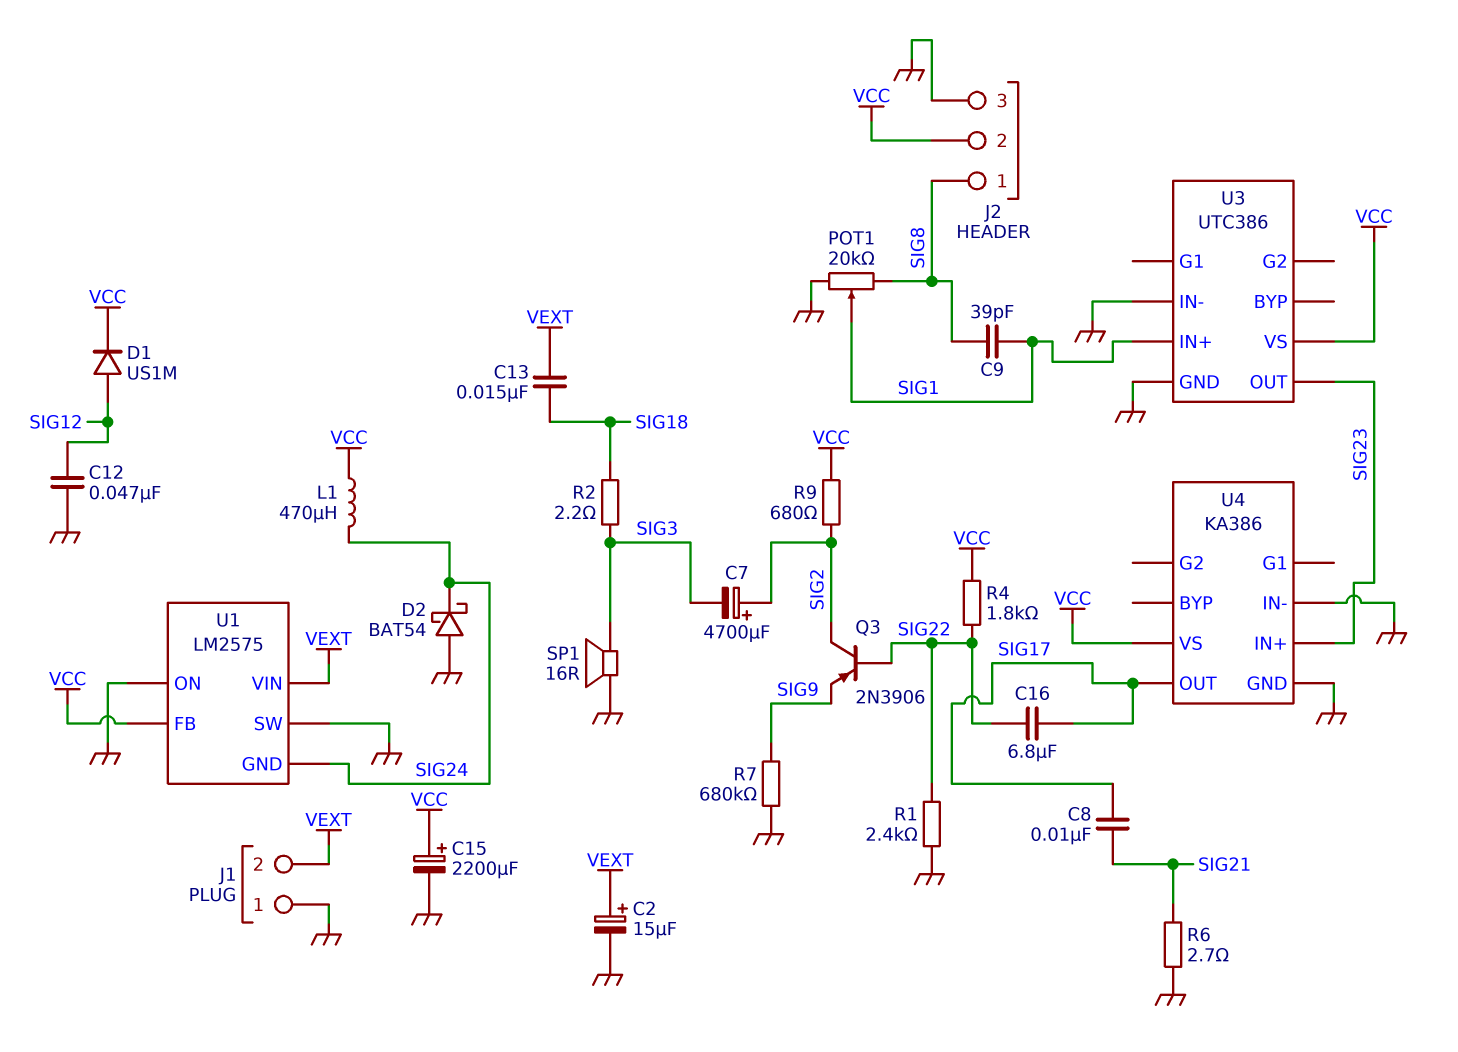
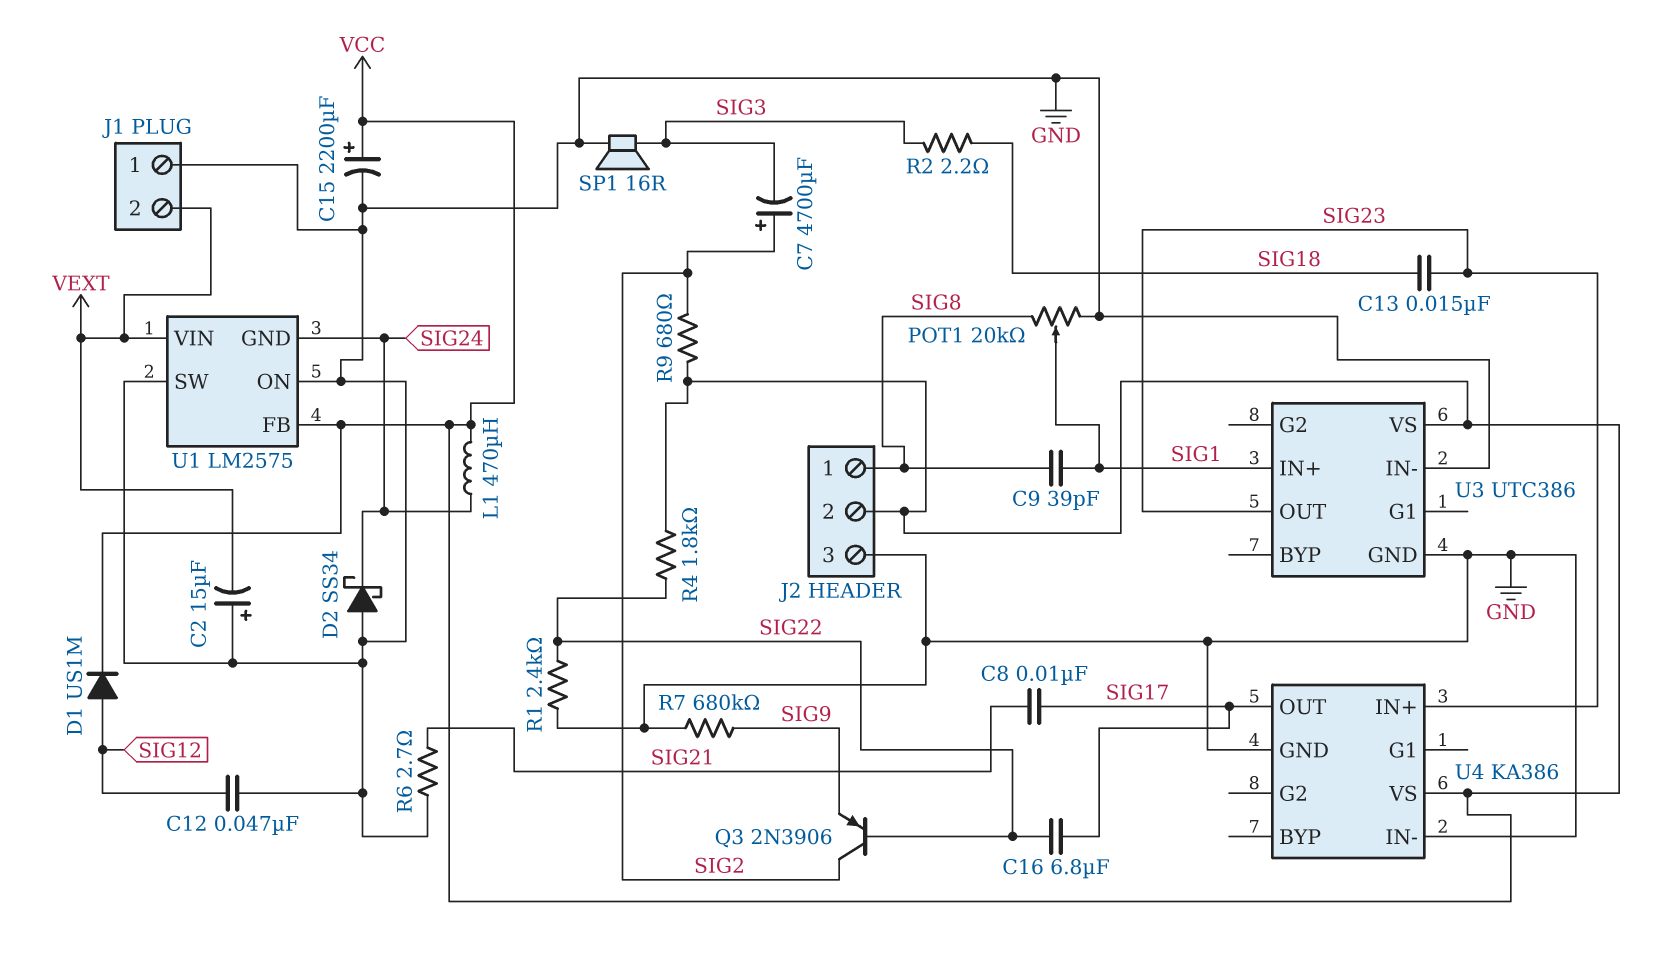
C2: 15uF (plus VEXT, minus GND) -> 15uF (plus GND, minus VEXT)
C13: 15nF (SIG18, VEXT) -> 15nF (SIG18, SIG23)
D2: schottky BAT54 (A GND, K SIG24) -> schottky SS34 (A GND, K SIG24)

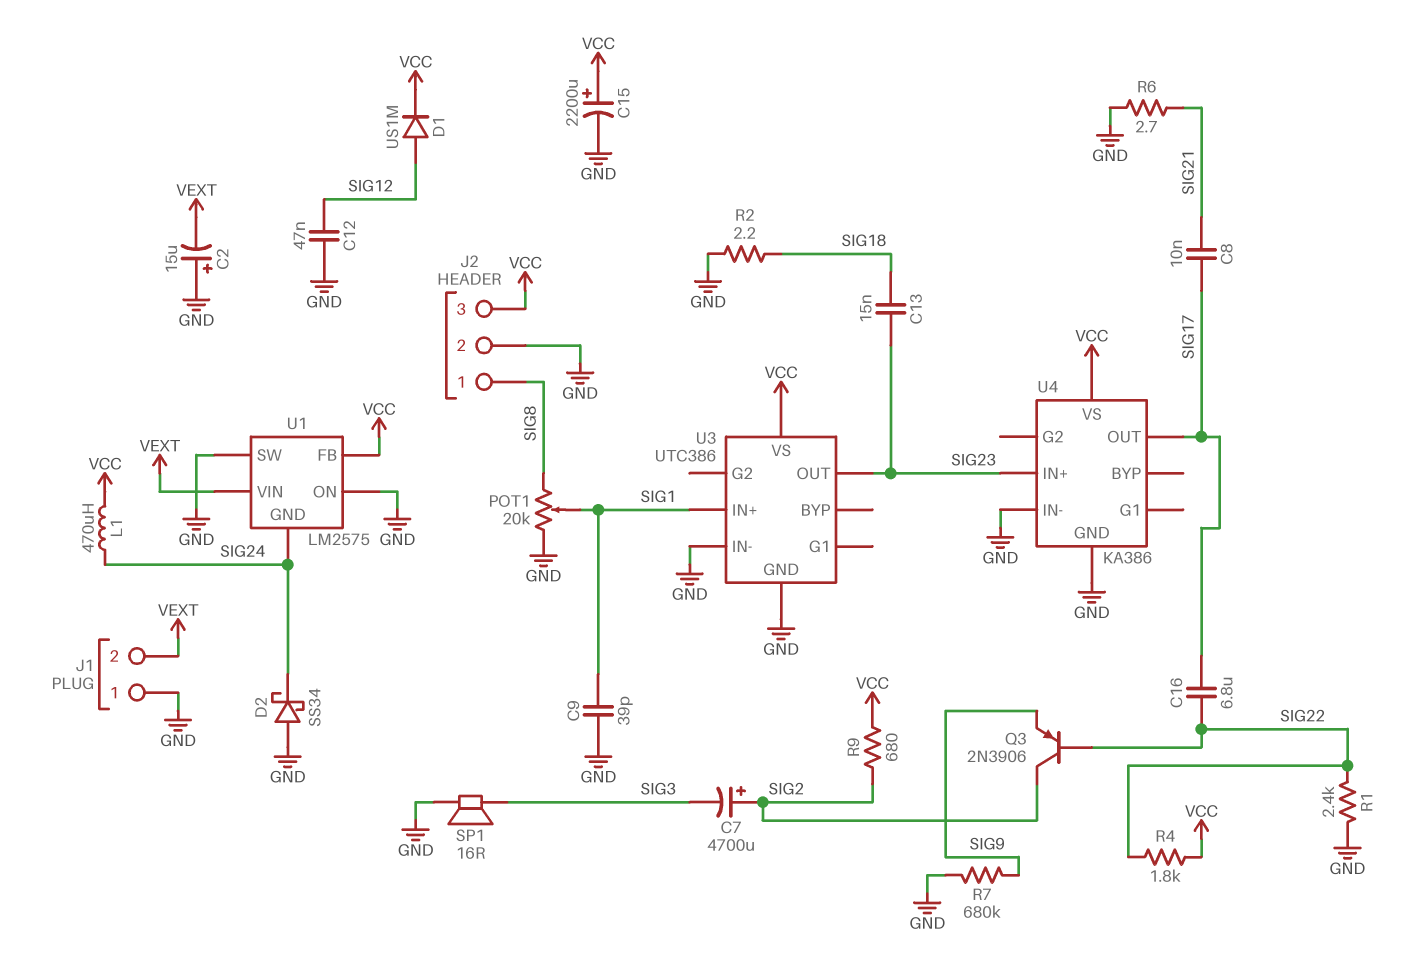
C9: 39pF (SIG1, SIG8) -> 39pF (GND, SIG1)
J2 pin 2: VCC -> GND
J2 pin 3: GND -> VCC
R2: 2.2 (SIG3, SIG18) -> 2.2 (GND, SIG18)

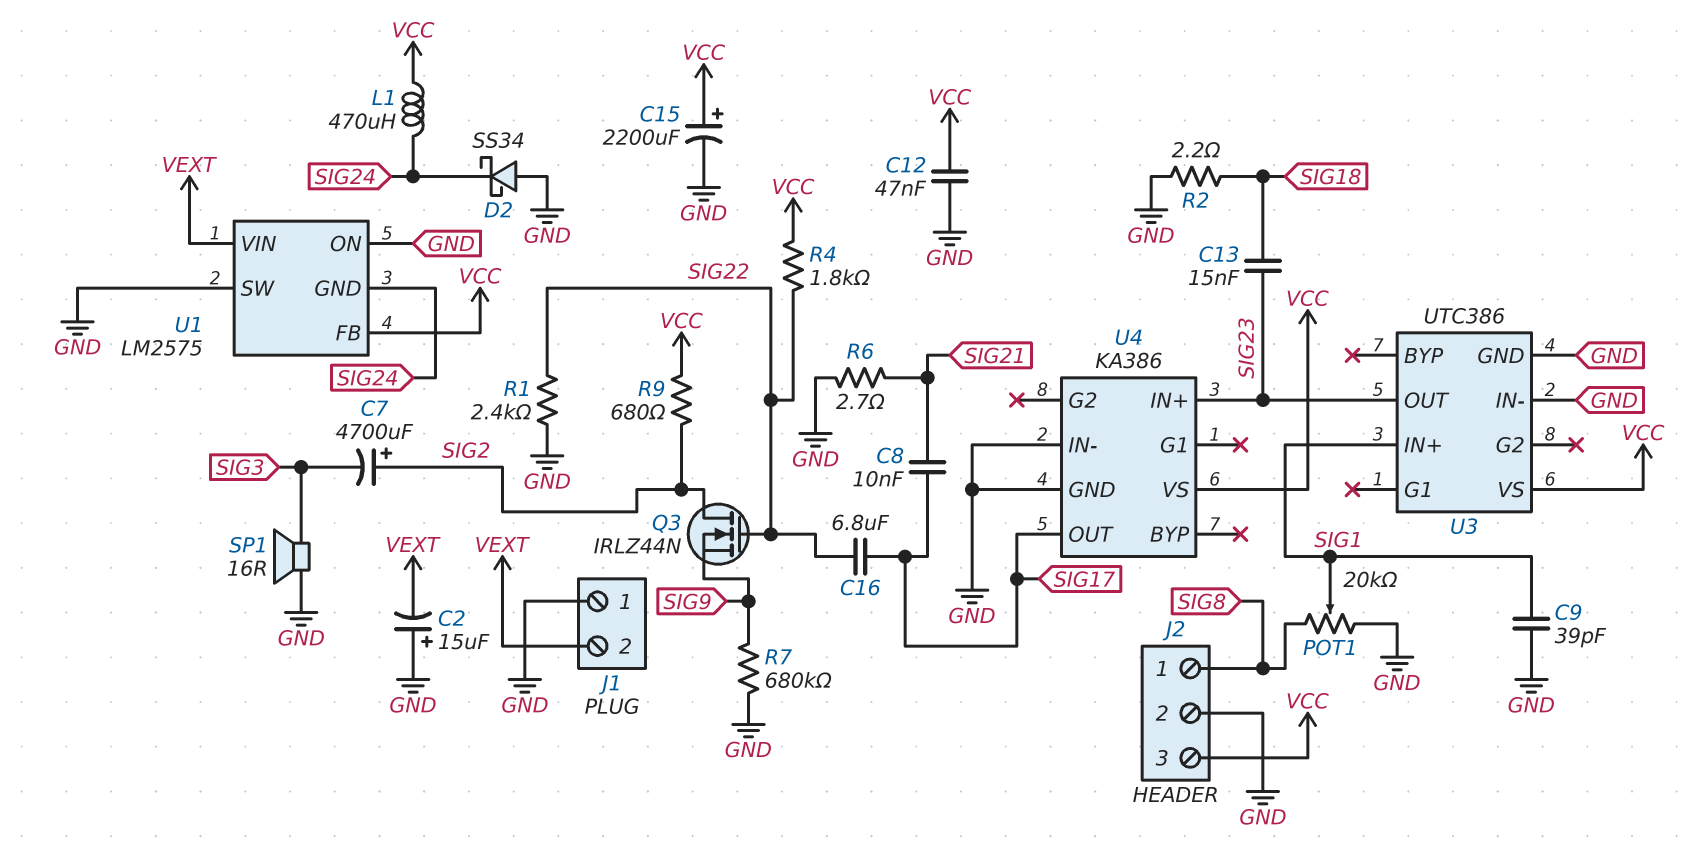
C12: 47nF (GND, SIG12) -> 47nF (GND, VCC)
D1: diode US1M (A SIG12, K VCC) -> none
Q3: PNP 2N3906 (B SIG22, C SIG2, E SIG9) -> NMOS IRLZ44N (G SIG22, D SIG2, S SIG9)

